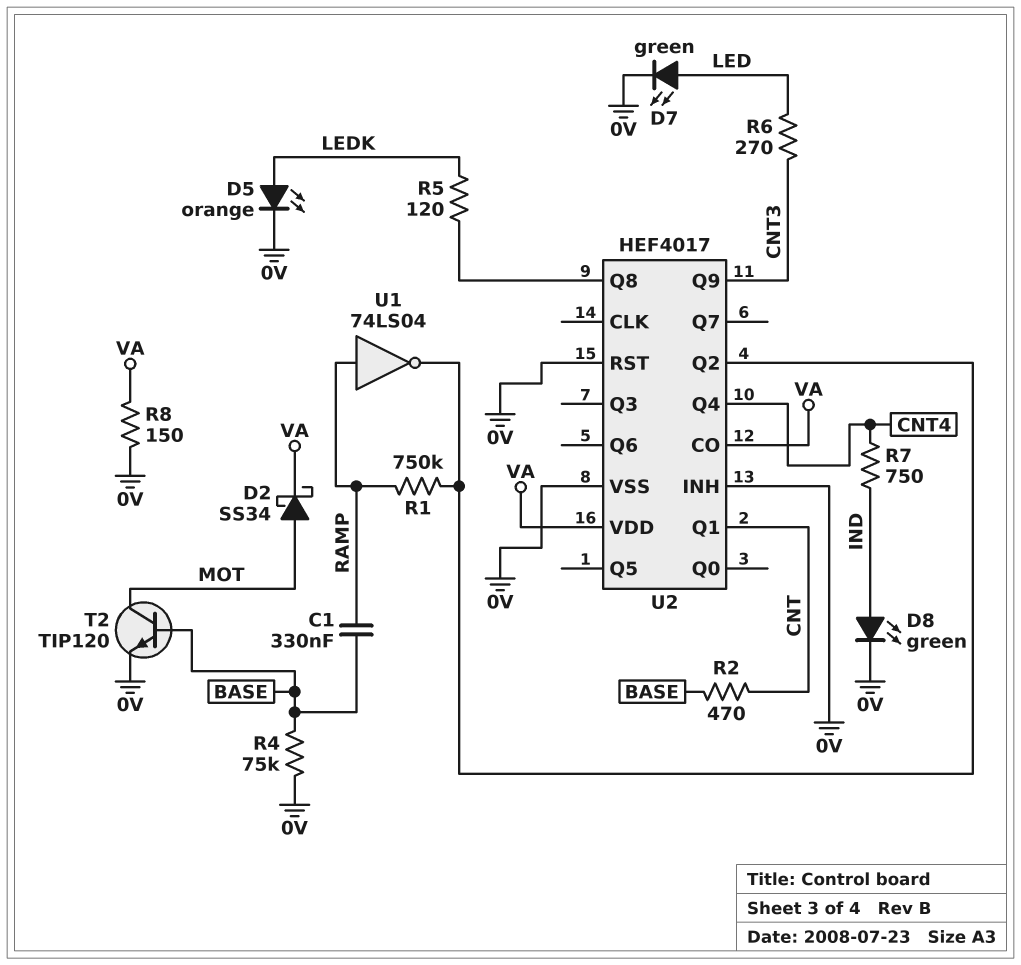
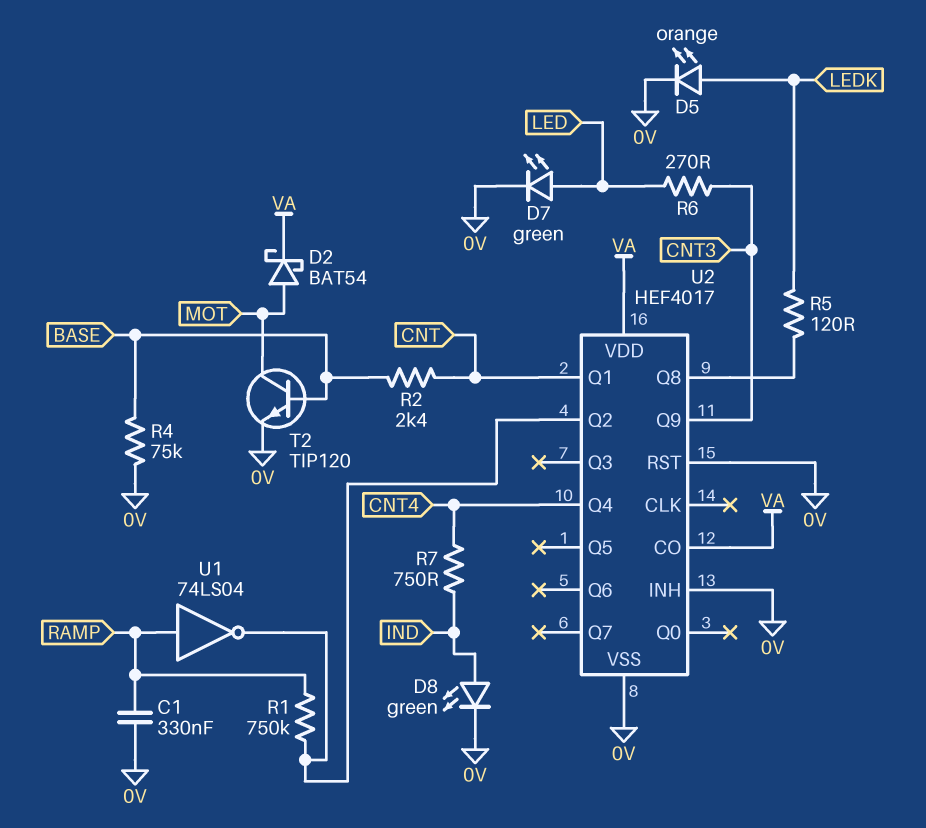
C1: 330nF (BASE, RAMP) -> 330nF (0V, RAMP)
D2: schottky SS34 (A MOT, K VA) -> schottky BAT54 (A MOT, K VA)
R2: 470 (BASE, CNT) -> 2.4k (BASE, CNT)
R8: 150 (0V, VA) -> none

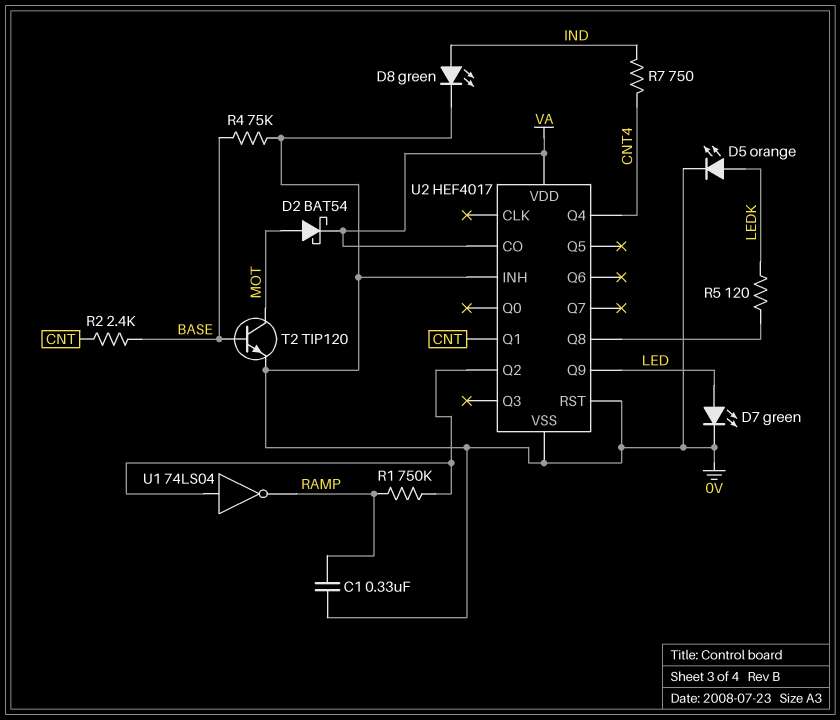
R6: 270 (CNT3, LED) -> none
U1: NOT 74LS04 (in RAMP, out U2/Q2) -> NOT 74LS04 (in U2/Q2, out RAMP)
U2 pin Q9: CNT3 -> LED

